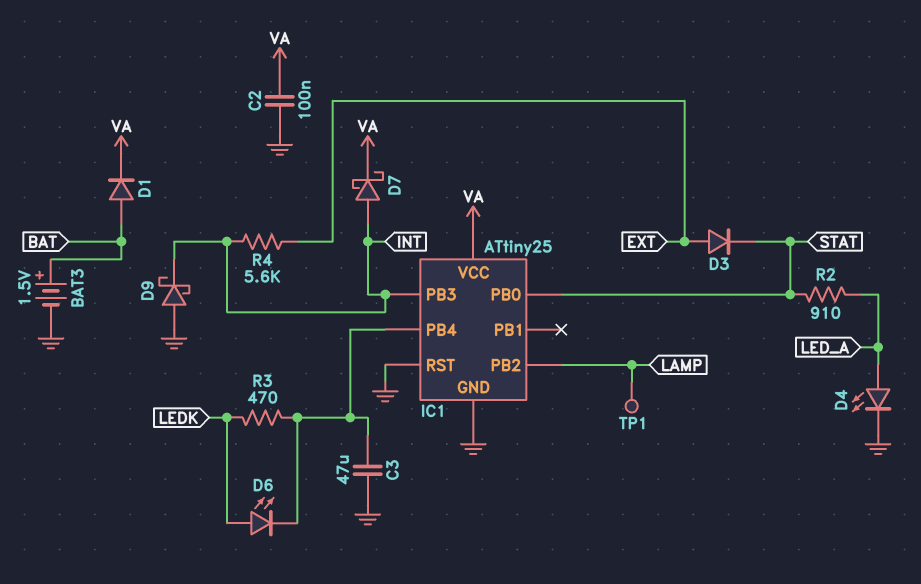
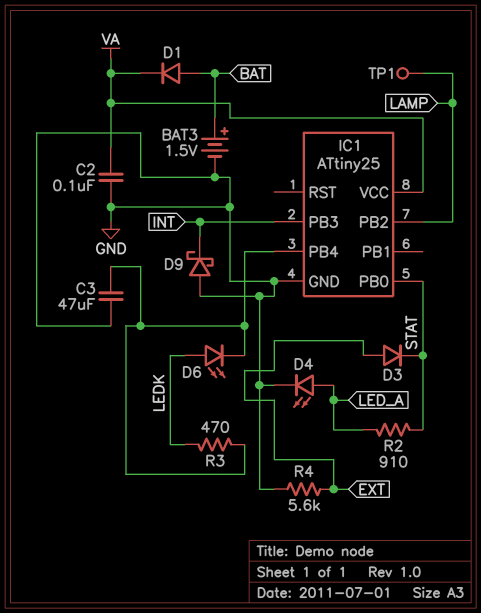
D7: schottky (A INT, K VA) -> none
IC1 pin RST: GND -> none
R4: 5.6k (EXT, INT) -> 5.6k (EXT, GND)

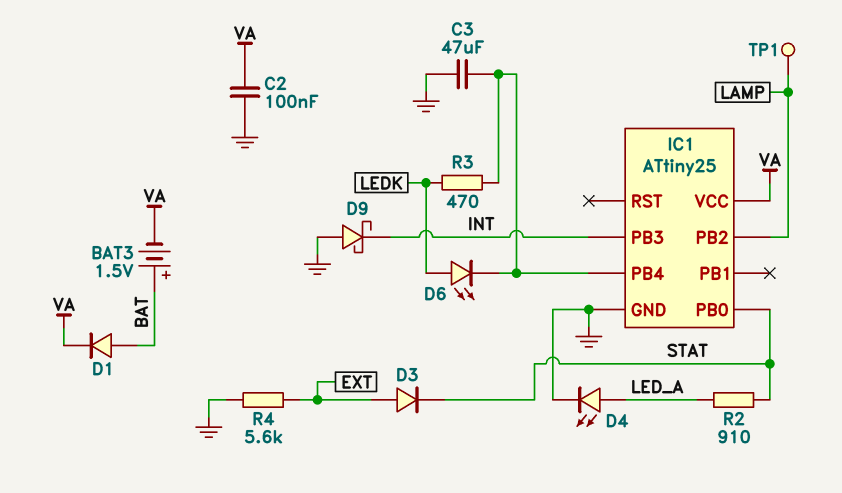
BAT3: 1.5V (plus BAT, minus GND) -> 1.5V (plus BAT, minus VA)

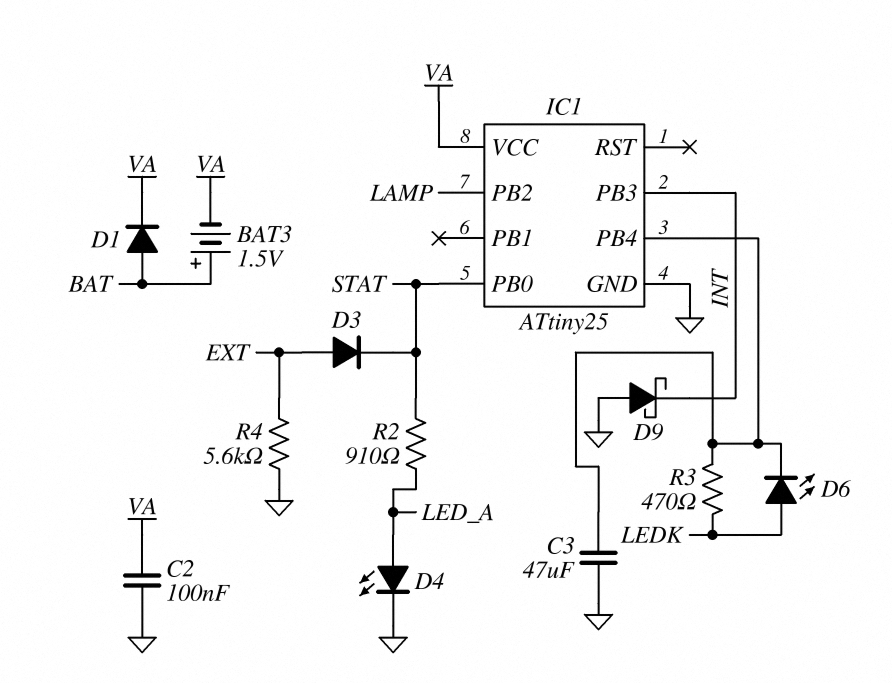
TP1: test point (LAMP) -> none

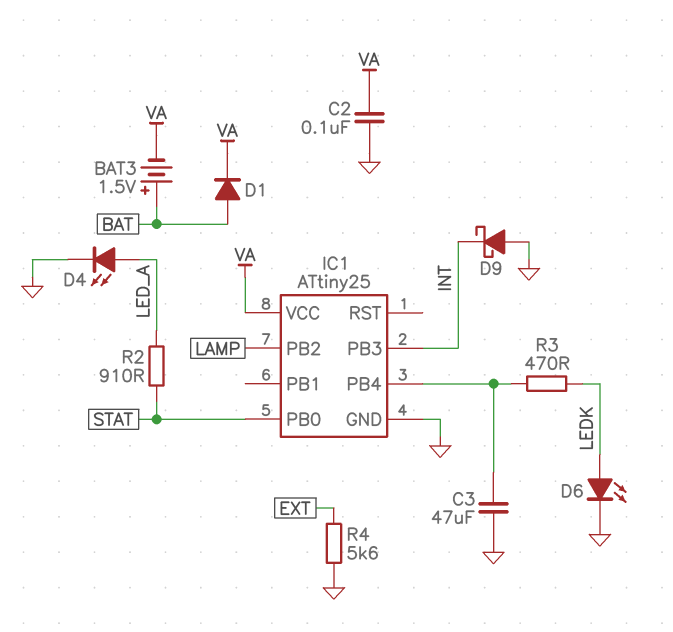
D3: diode (A EXT, K STAT) -> none
D6: LED (A LEDK, K IC1/PB4) -> LED (A LEDK, K GND)

